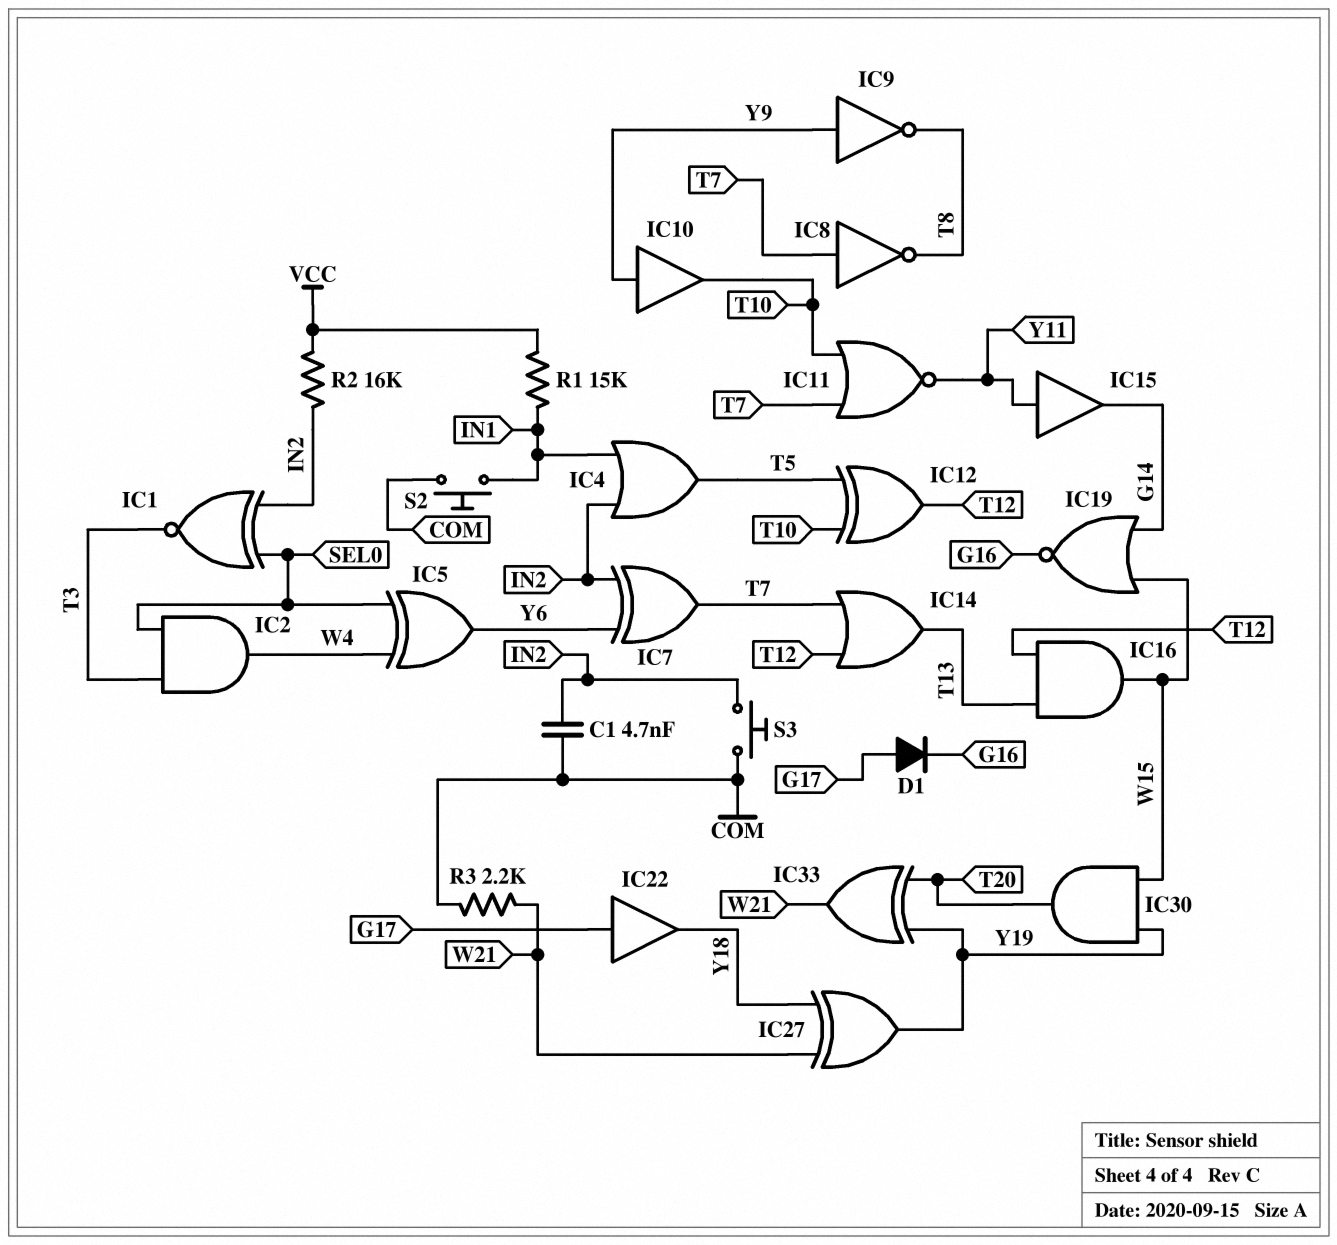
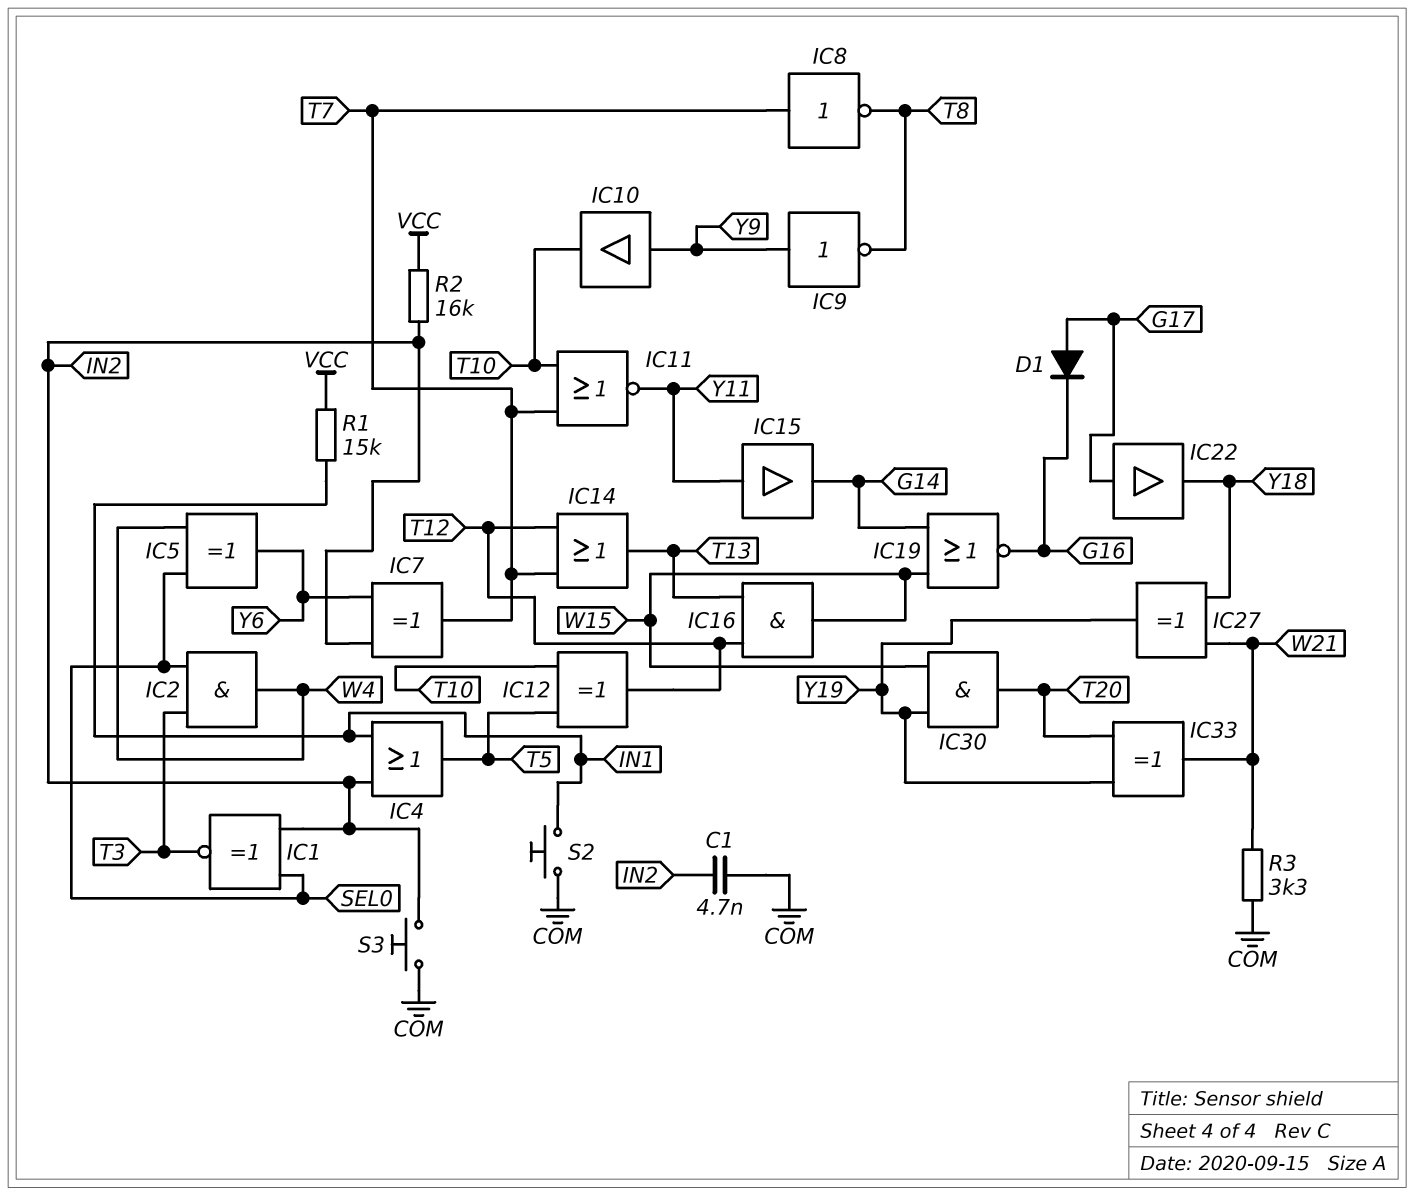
R3: 2.2k (COM, W21) -> 3.3k (COM, W21)

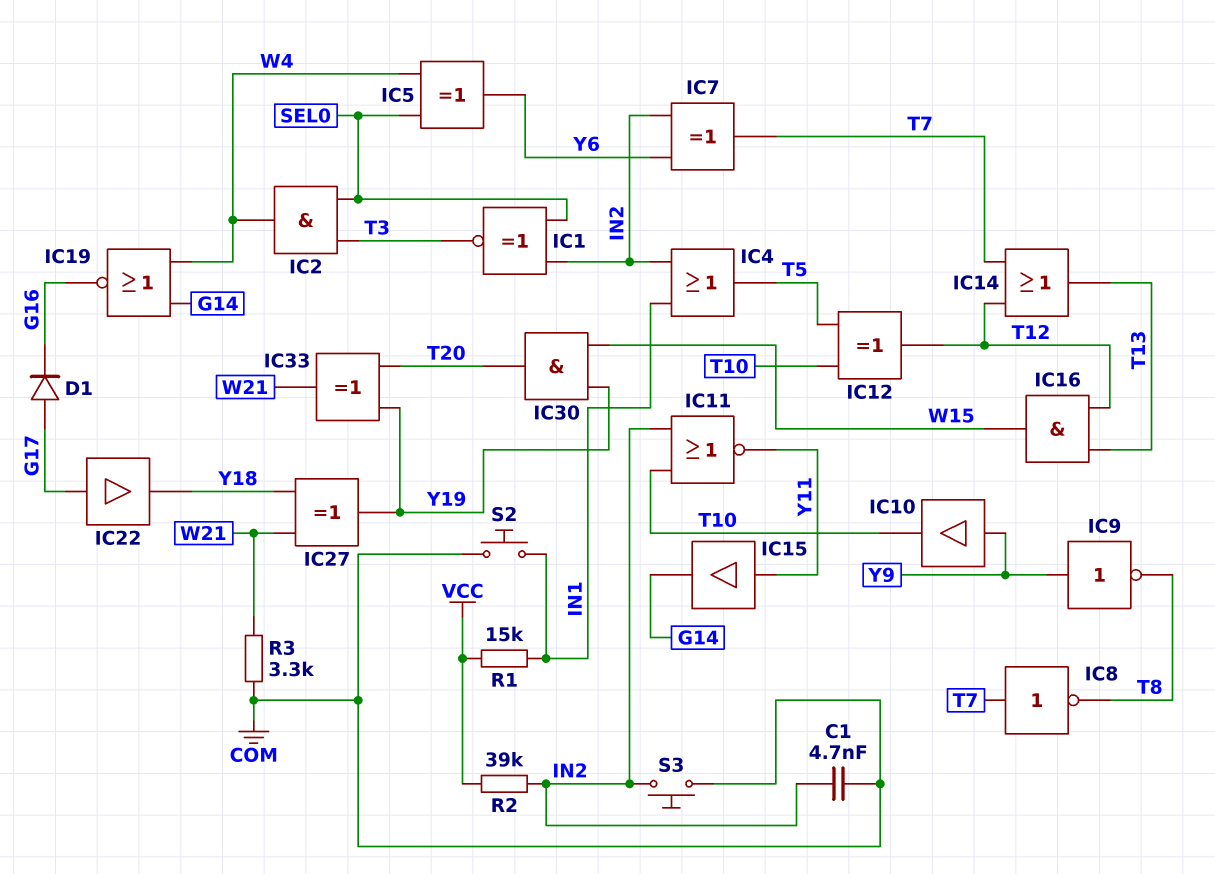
IC11: NOR (in T7, in T10, out Y11) -> NOR (in IN2, in T10, out Y11)
IC19: NOR (in G14, in W15, out G16) -> NOR (in G14, in W4, out G16)
R2: 16k (IN2, VCC) -> 39k (IN2, VCC)

